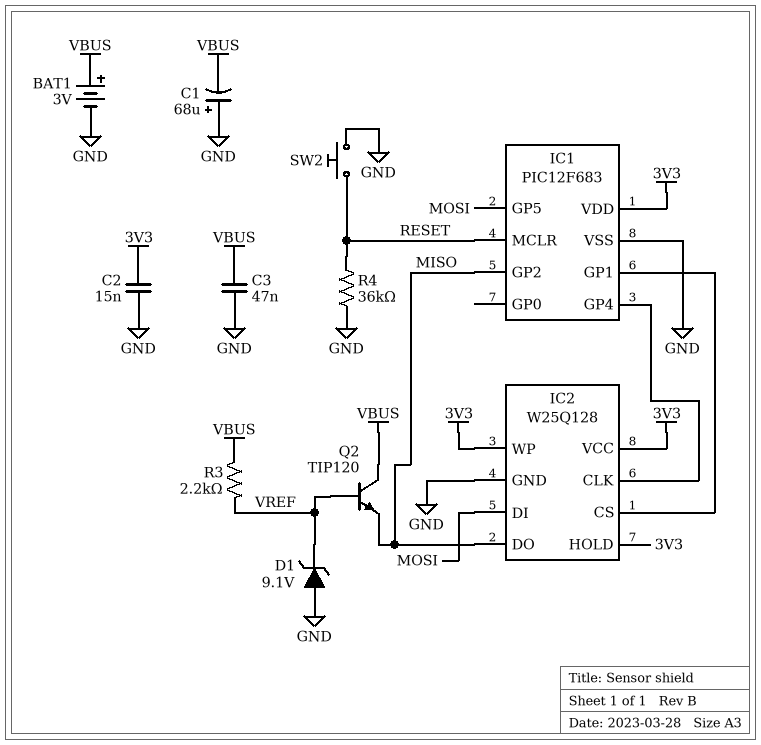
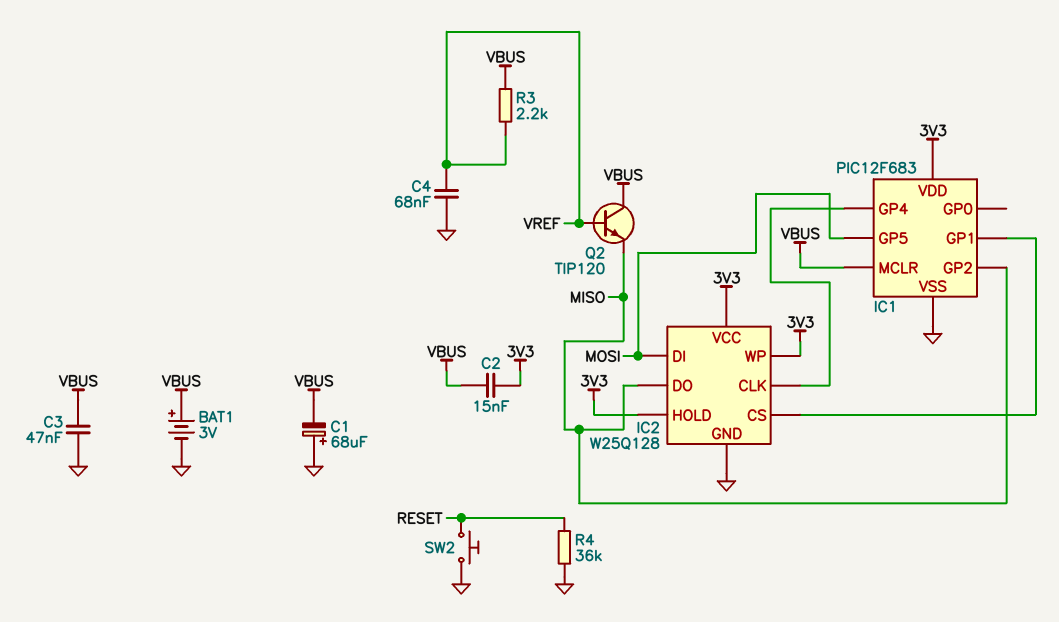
C2: 15nF (3V3, GND) -> 15nF (3V3, VBUS)
C4: none -> 68nF (GND, VREF)
D1: zener 9.1V (A GND, K VREF) -> none
IC1 pin MCLR: RESET -> VBUS

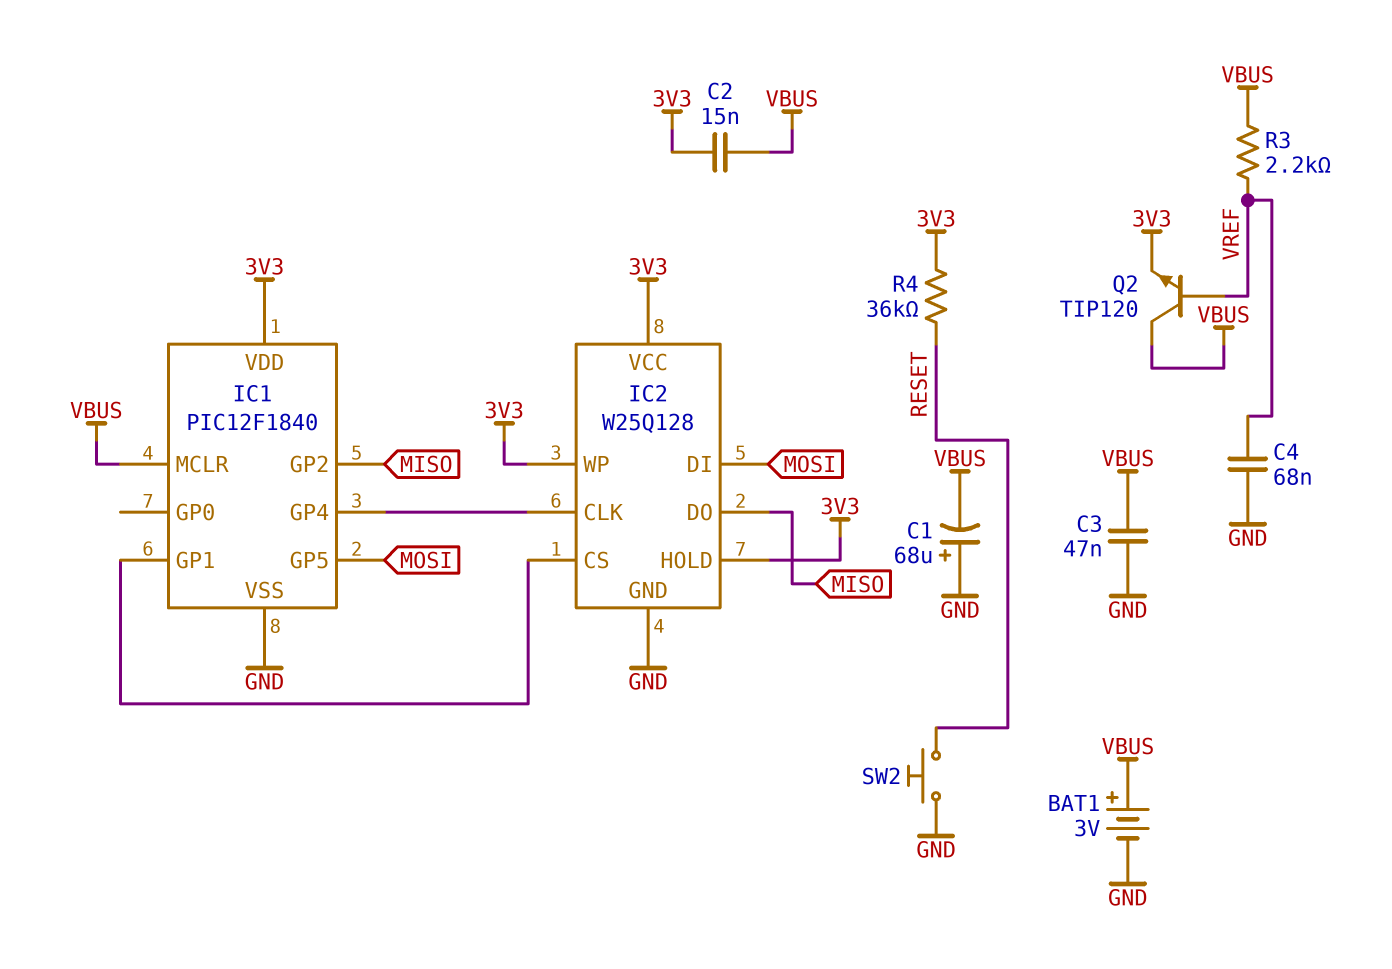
IC1: PIC12F683 -> PIC12F1840
Q2: NPN TIP120 (B VREF, C VBUS, E MISO) -> NPN TIP120 (B VREF, C VBUS, E 3V3)
R4: 36k (GND, RESET) -> 36k (3V3, RESET)

